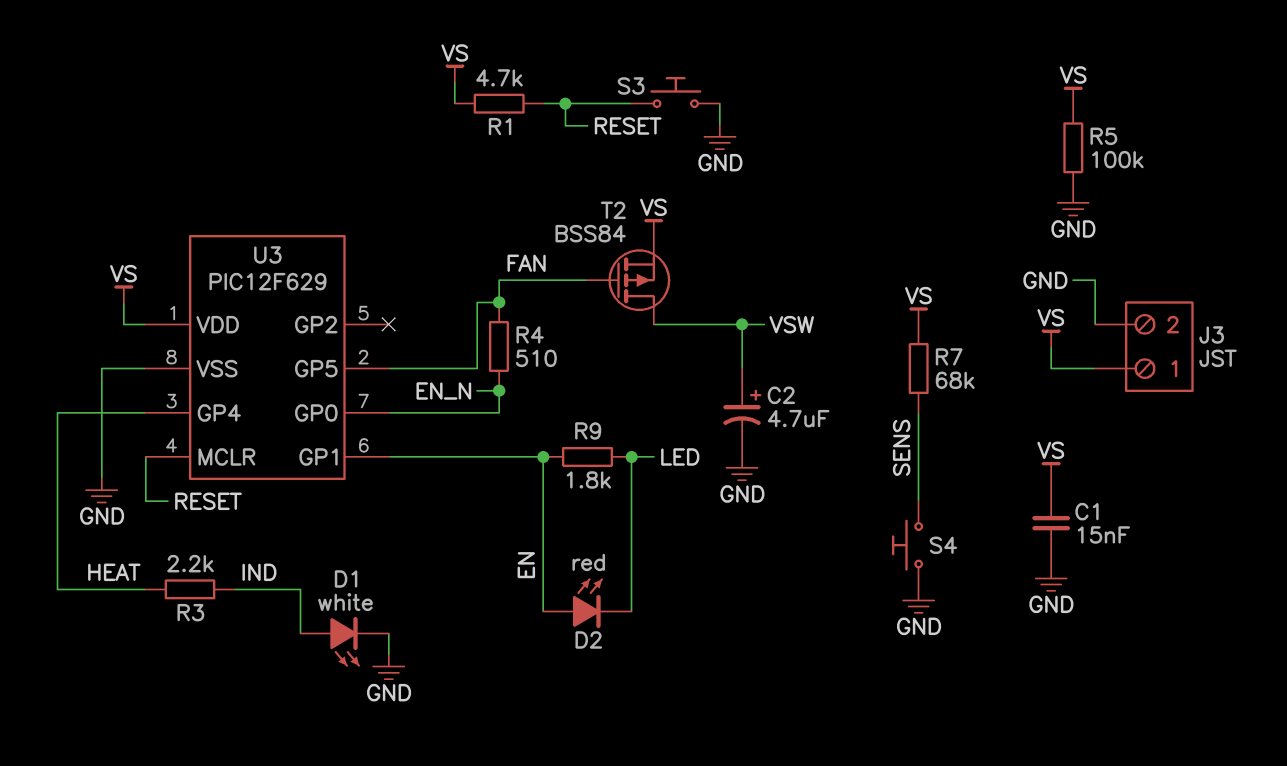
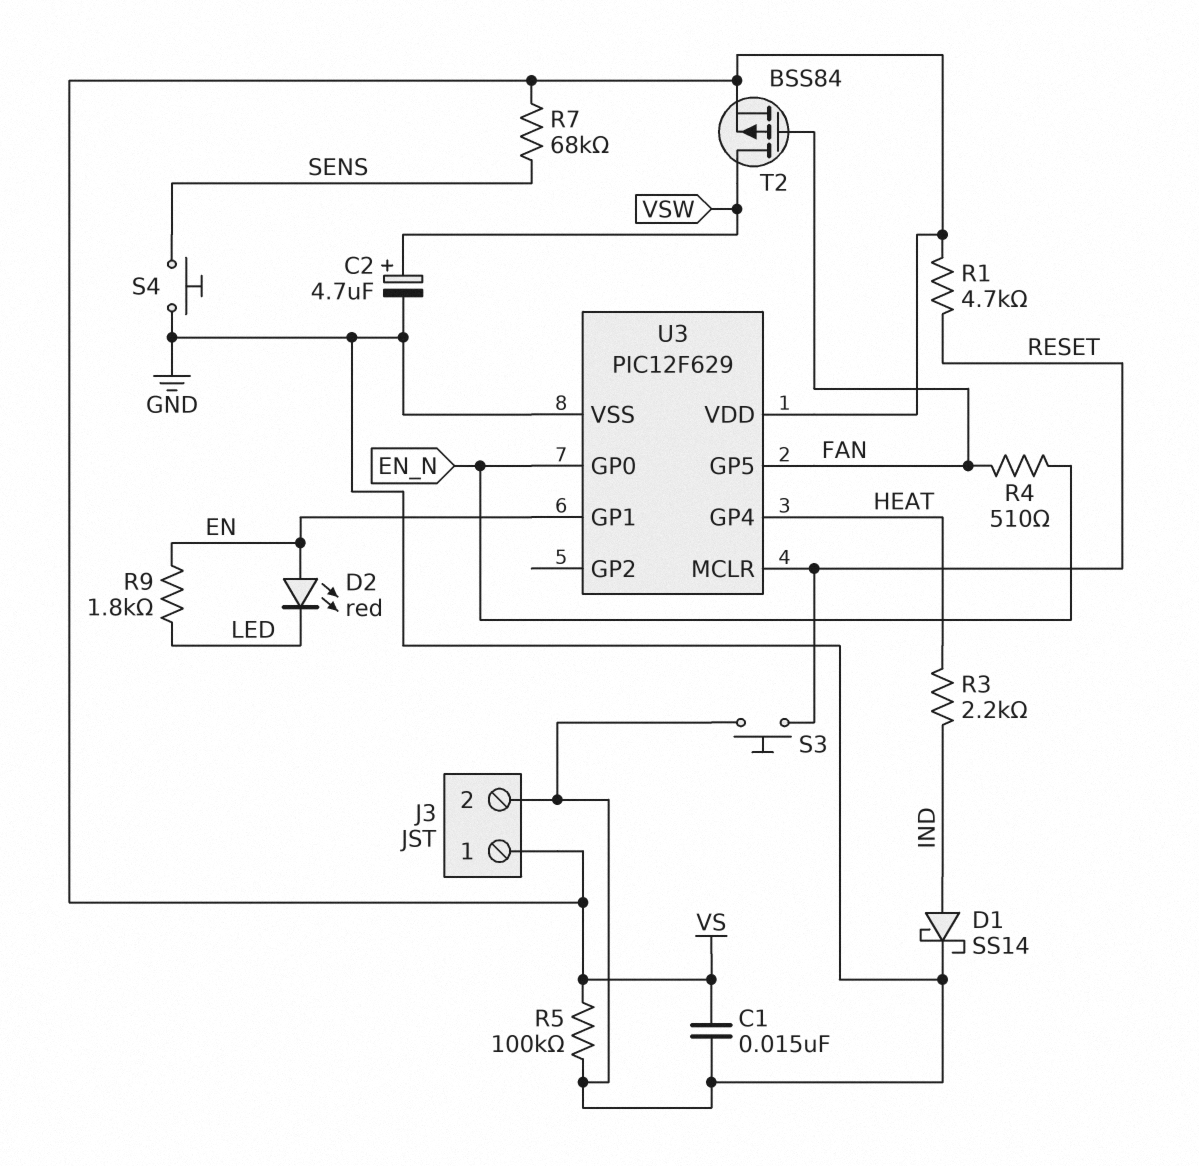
D1: LED white (A IND, K GND) -> schottky SS14 (A IND, K GND)

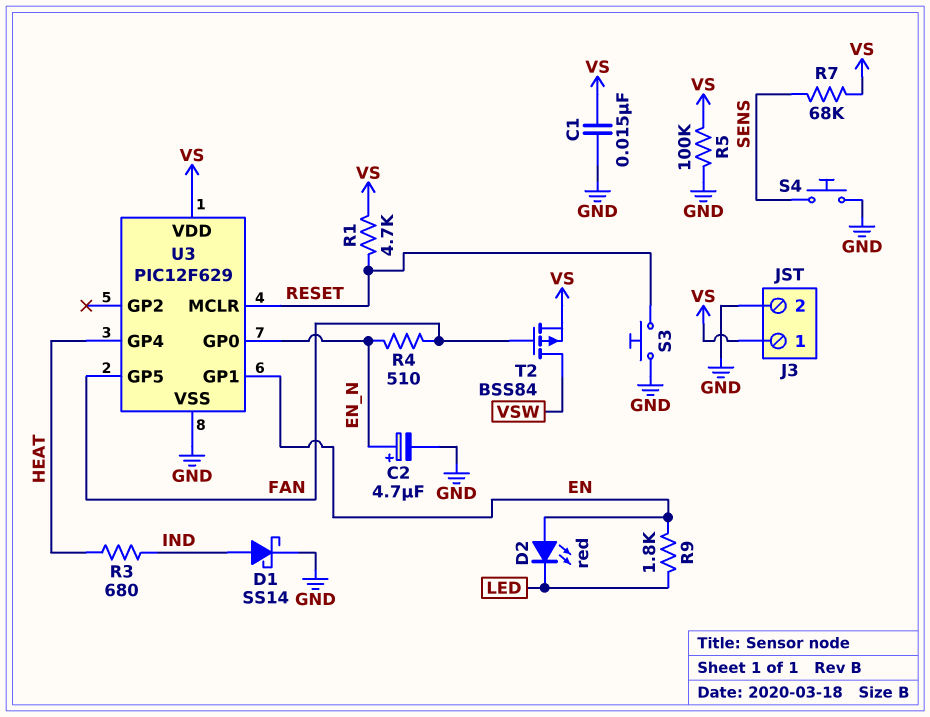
C2: 4.7uF (plus VSW, minus GND) -> 4.7uF (plus EN_N, minus GND)
R3: 2.2k (HEAT, IND) -> 680 (HEAT, IND)

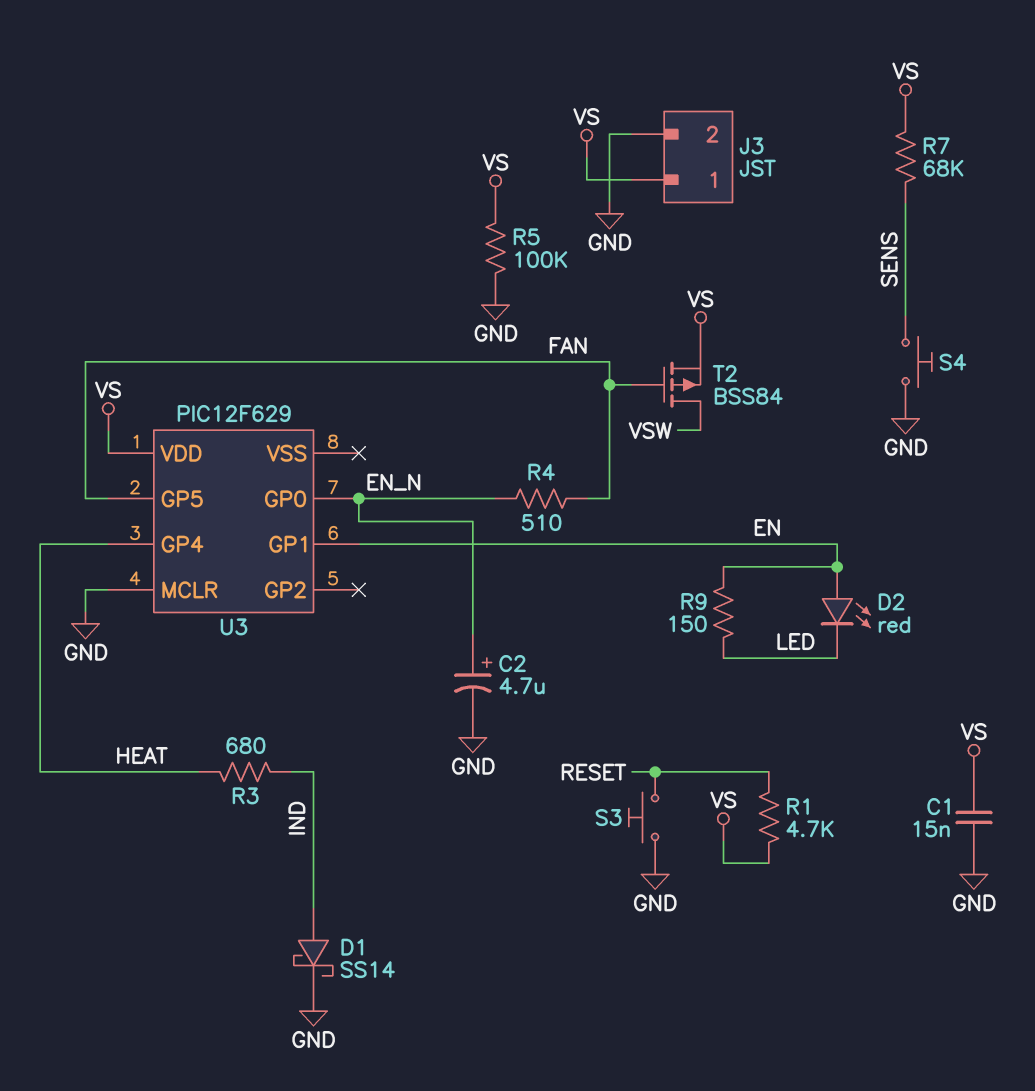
R9: 1.8k (EN, LED) -> 150 (EN, LED)
U3 pin MCLR: RESET -> GND
U3 pin VSS: GND -> none

